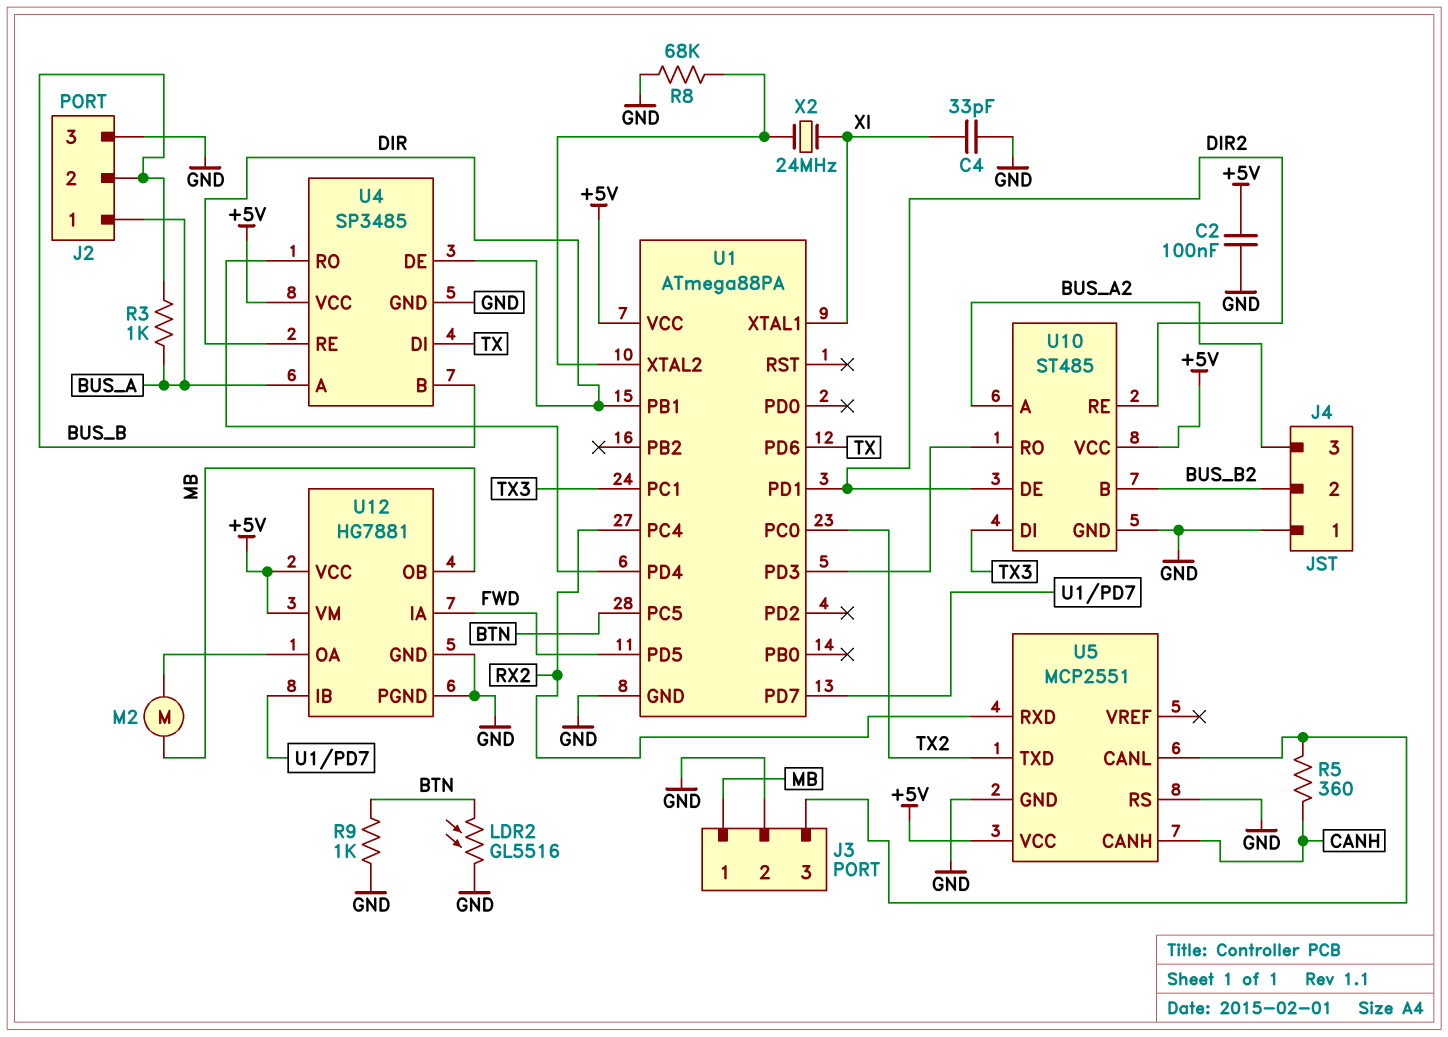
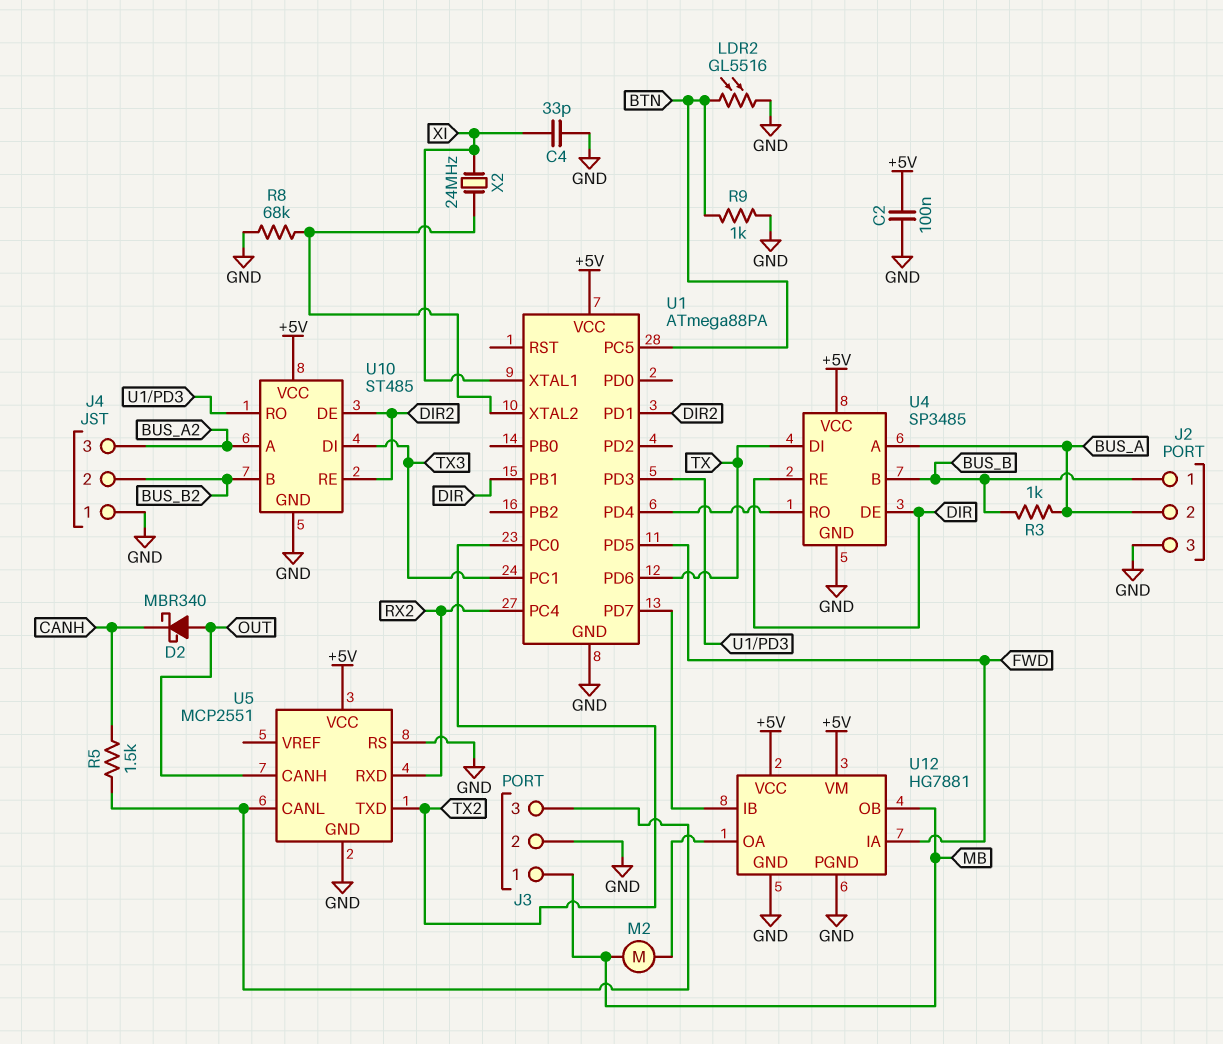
D2: none -> schottky MBR340 (A OUT, K CANH)
J2 pin 1: BUS_A -> BUS_B
J2 pin 2: BUS_B -> BUS_A
R5: 360 (CANH, J3/3) -> 1.5k (CANH, J3/3)
U5 pin CANH: CANH -> OUT

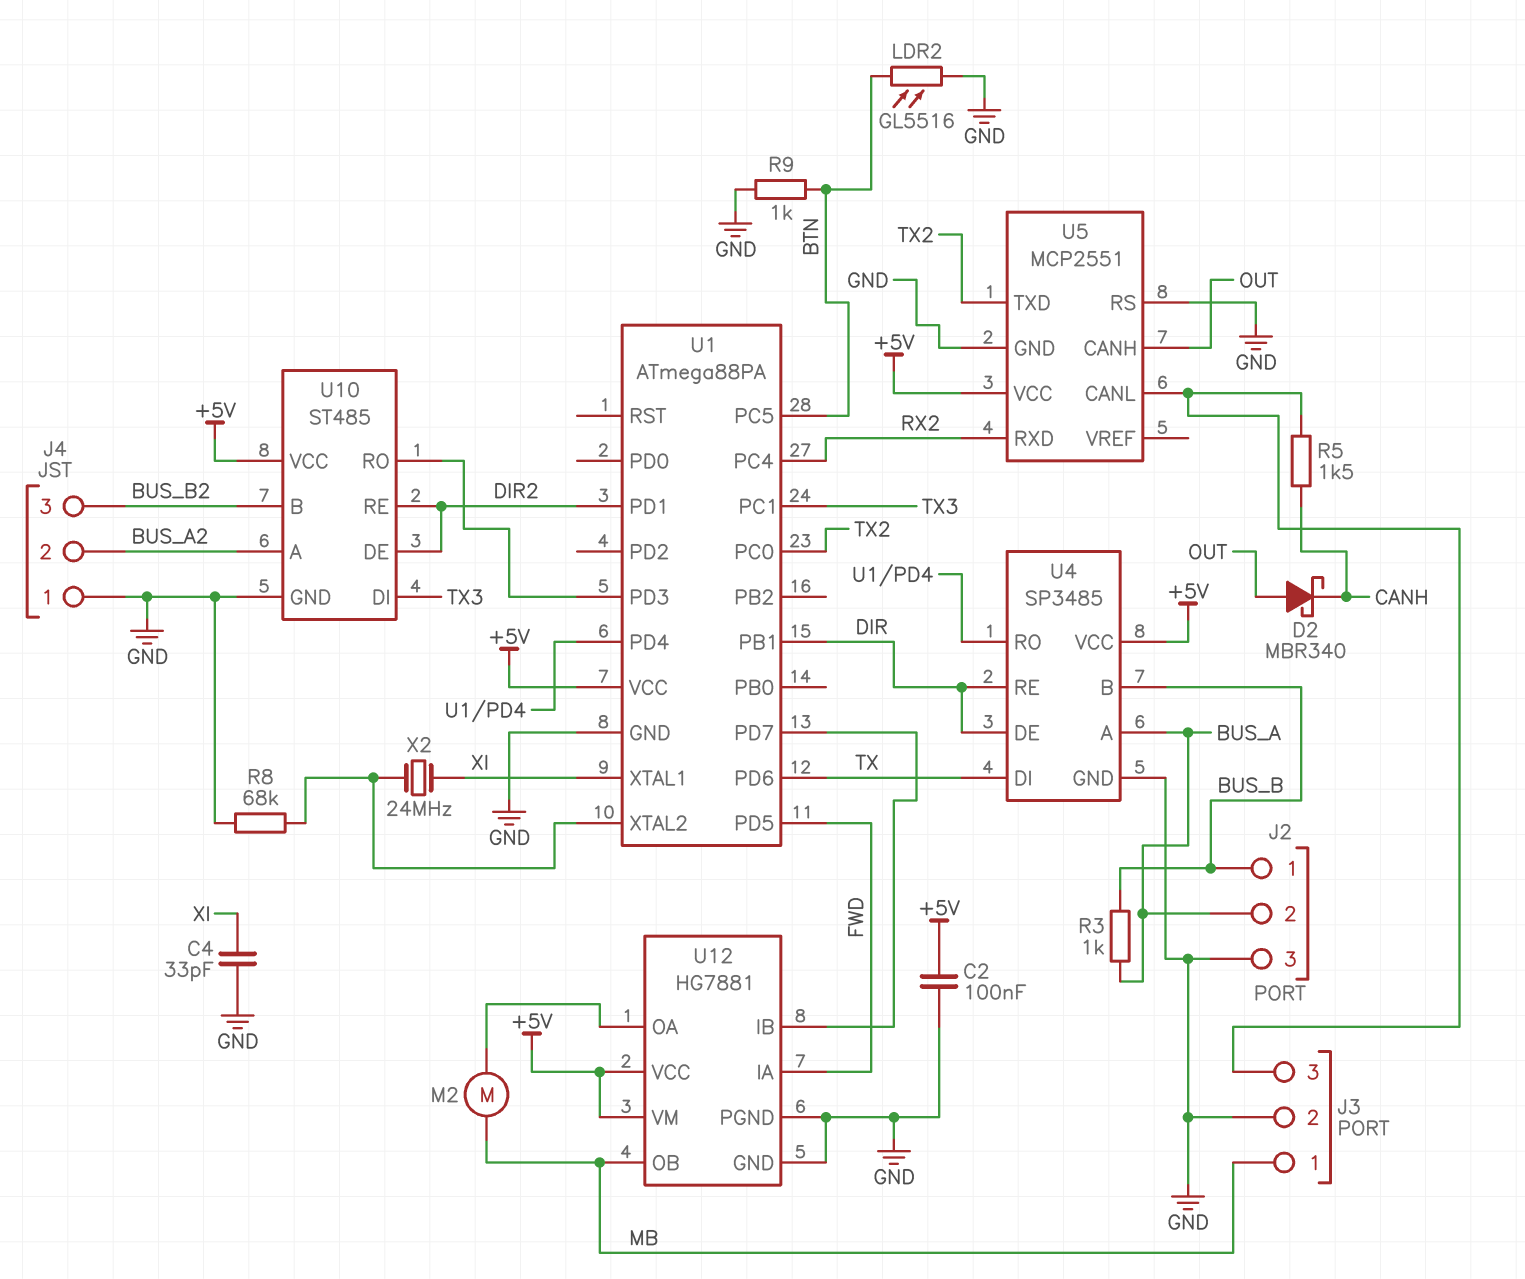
J4 pin 2: BUS_B2 -> BUS_A2
J4 pin 3: BUS_A2 -> BUS_B2

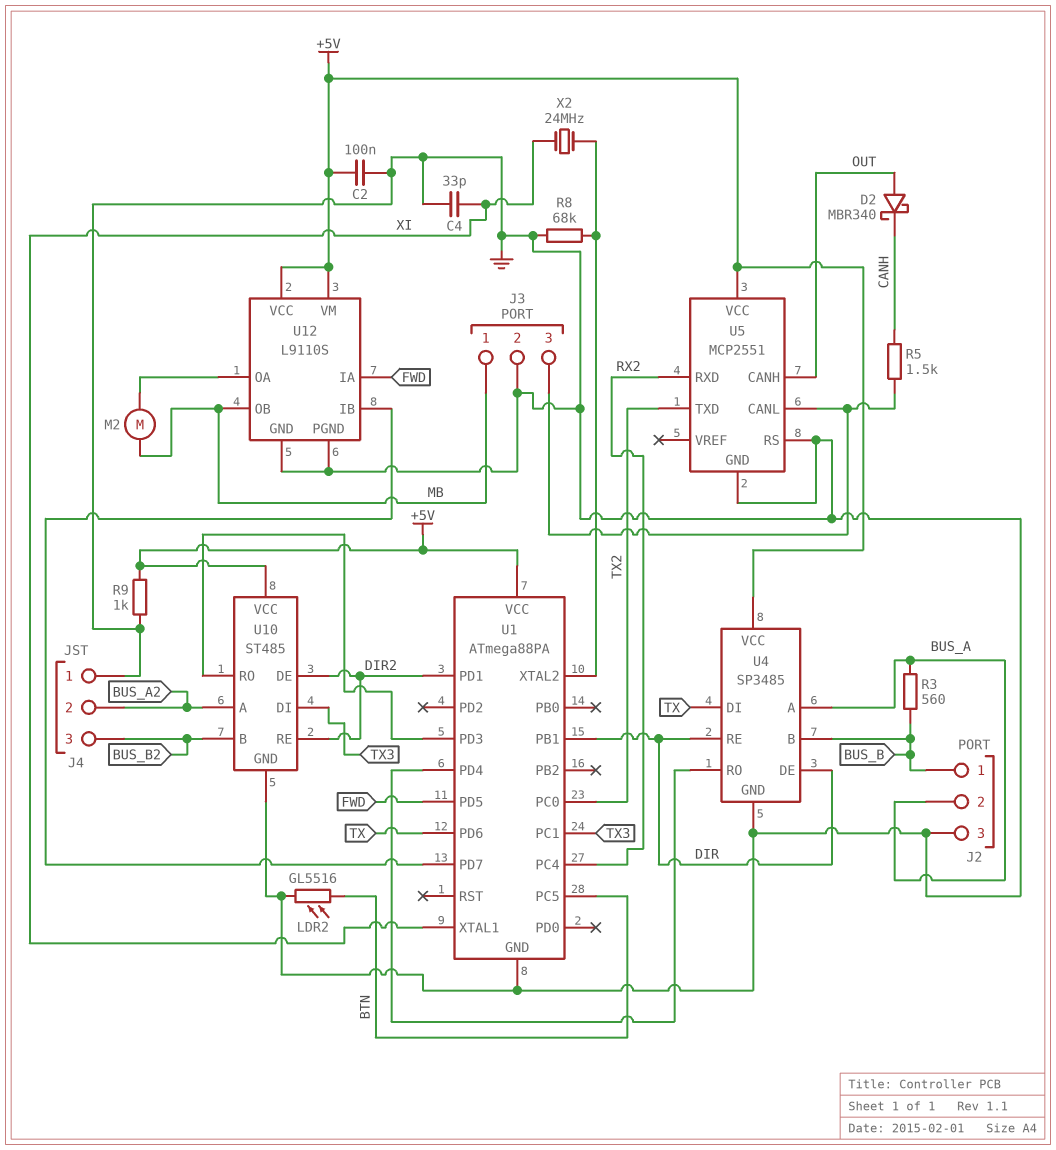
R3: 1k (BUS_A, BUS_B) -> 560 (BUS_A, BUS_B)
R9: 1k (BTN, GND) -> 1k (+5V, GND)
U12: HG7881 -> L9110S

